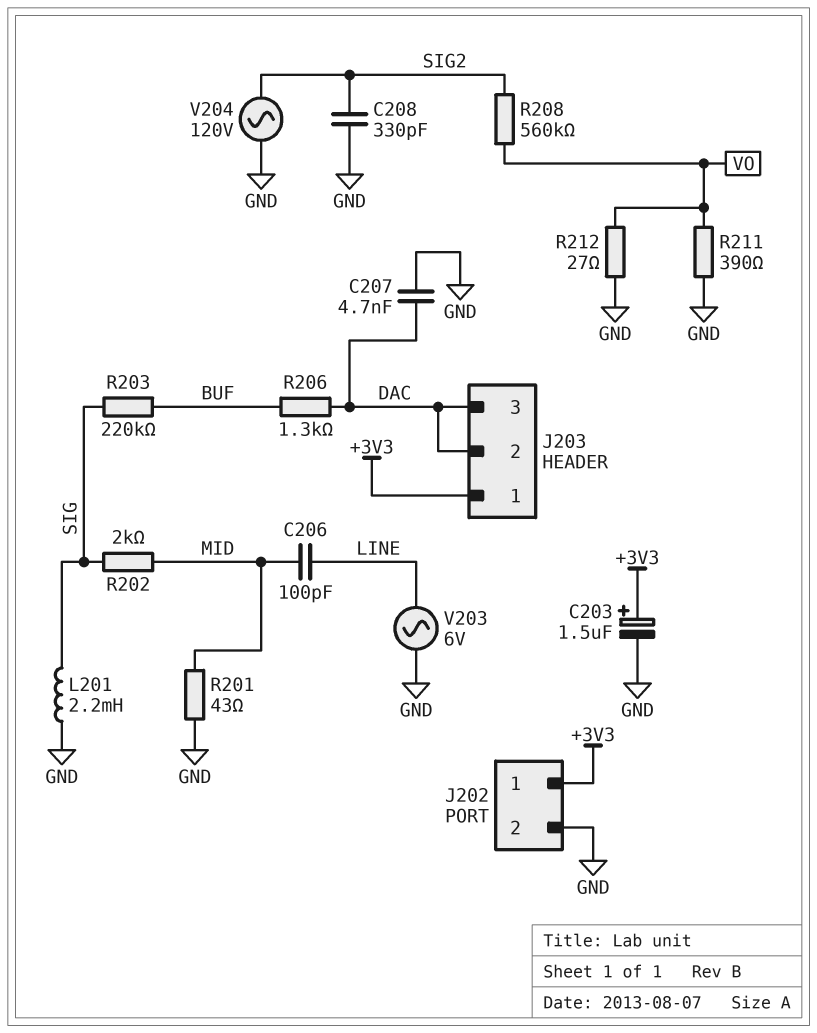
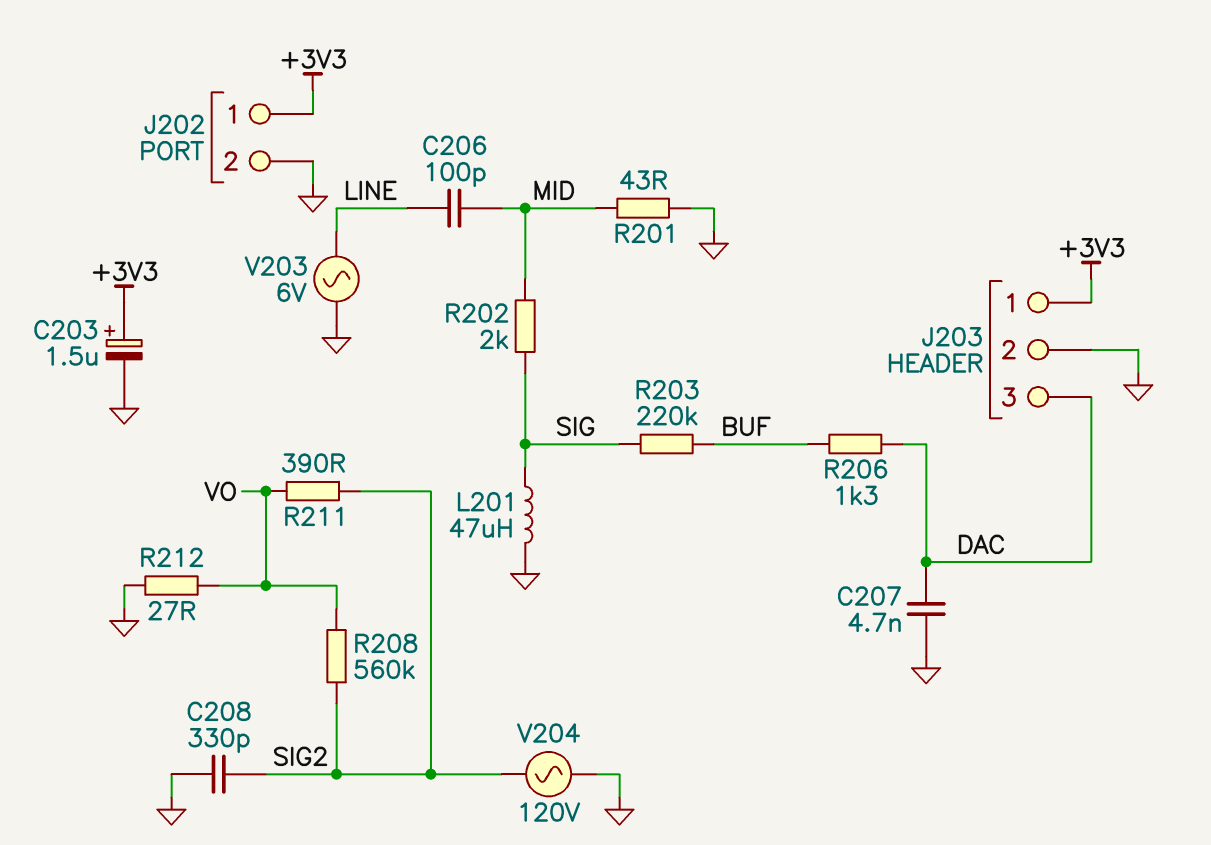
J203 pin 2: DAC -> GND
L201: 2.2mH (GND, SIG) -> 47uH (GND, SIG)
R211: 390 (GND, VO) -> 390 (SIG2, VO)

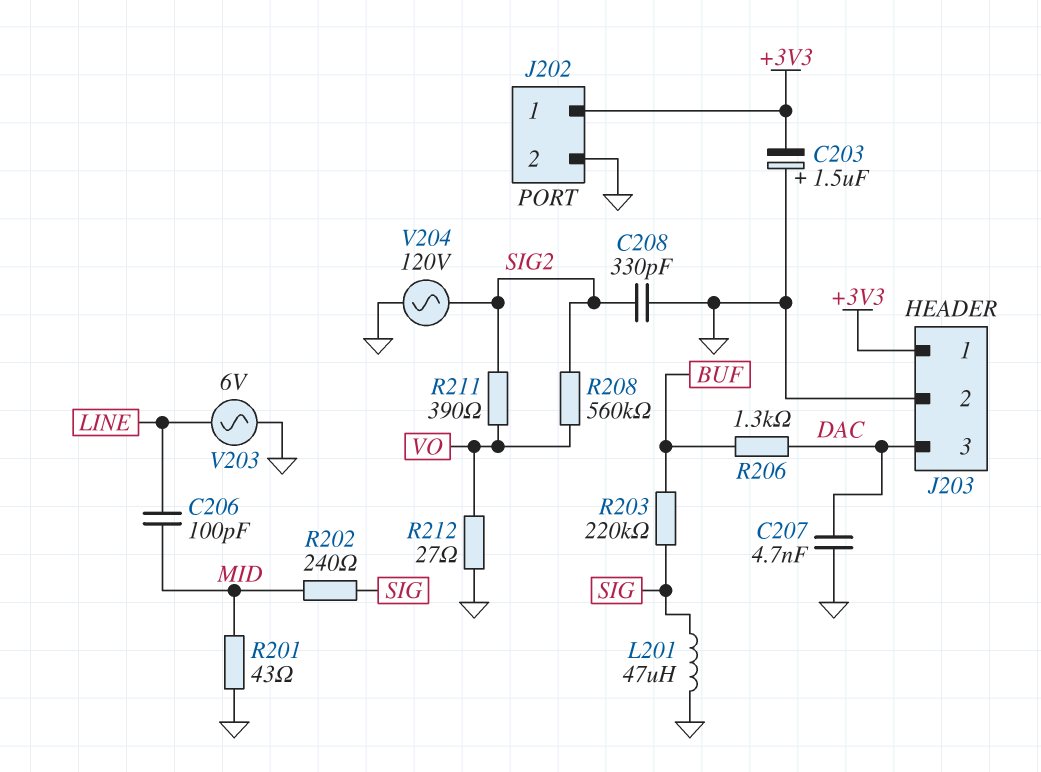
C203: 1.5uF (plus +3V3, minus GND) -> 1.5uF (plus GND, minus +3V3)
R202: 2k (MID, SIG) -> 240 (MID, SIG)

